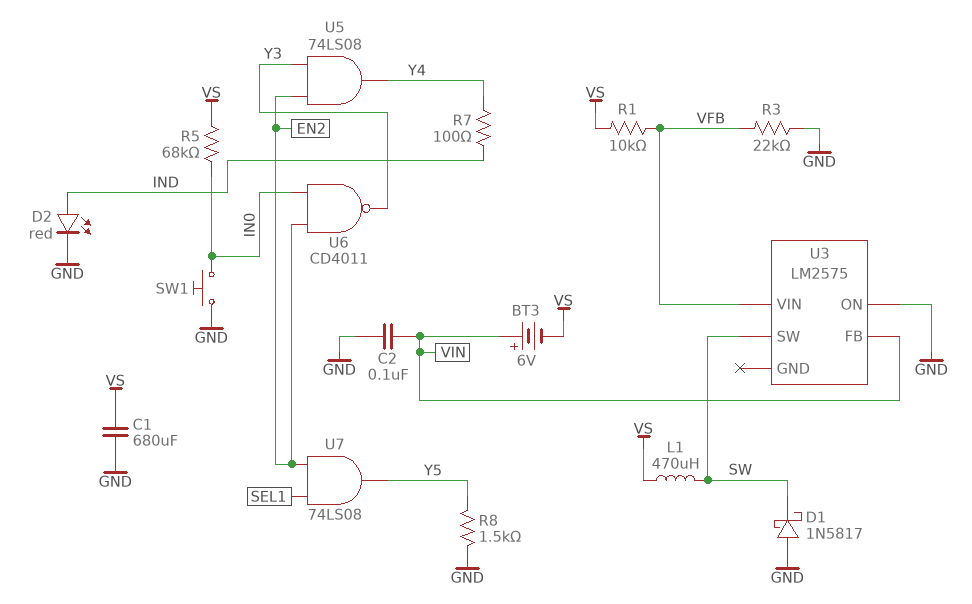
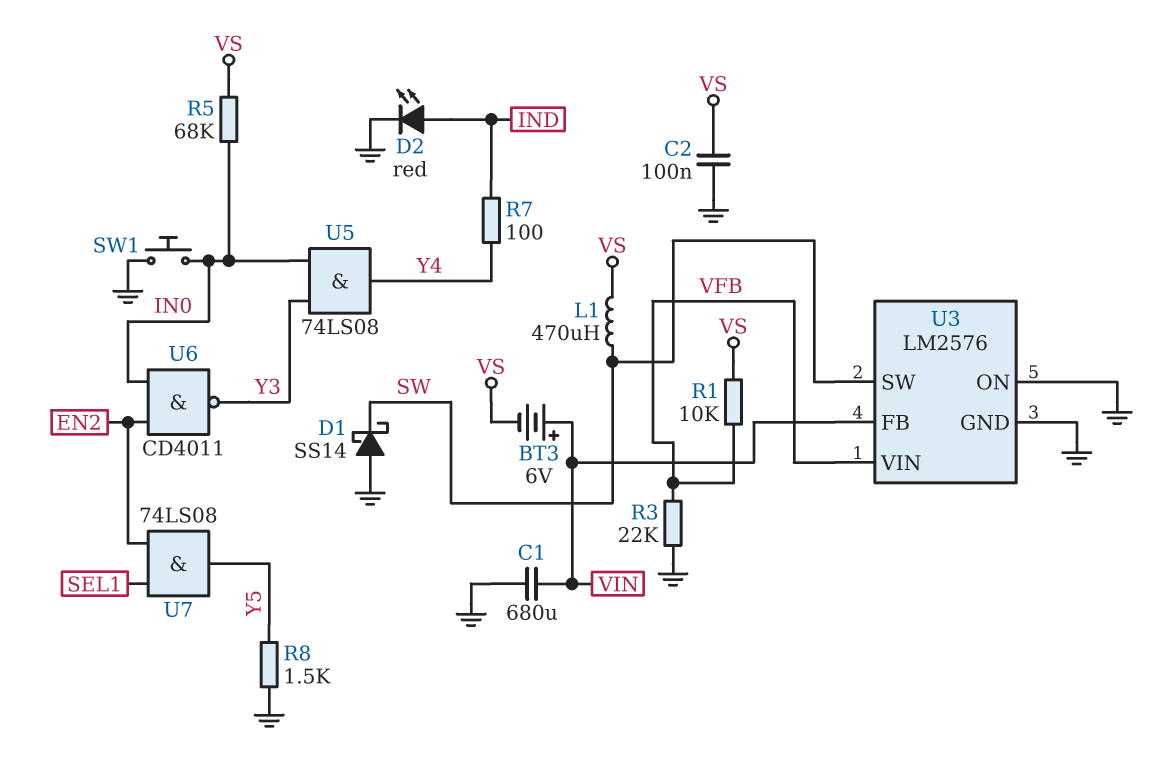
C1: 680uF (GND, VS) -> 680uF (GND, VIN)
C2: 100nF (GND, VIN) -> 100nF (GND, VS)
D1: schottky 1N5817 (A GND, K SW) -> schottky SS14 (A GND, K SW)
U3: LM2575 -> LM2576
U3 pin GND: none -> GND
U5: AND 74LS08 (in EN2, in Y3, out Y4) -> AND 74LS08 (in IN0, in Y3, out Y4)

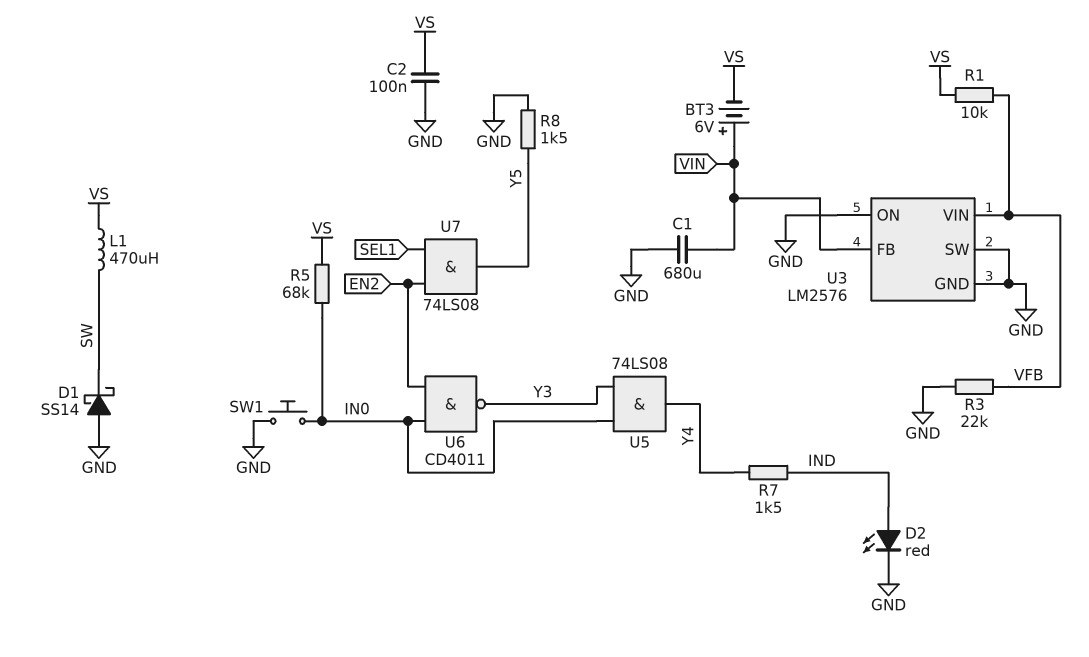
R7: 100 (IND, Y4) -> 1.5k (IND, Y4)
U3 pin SW: SW -> GND

